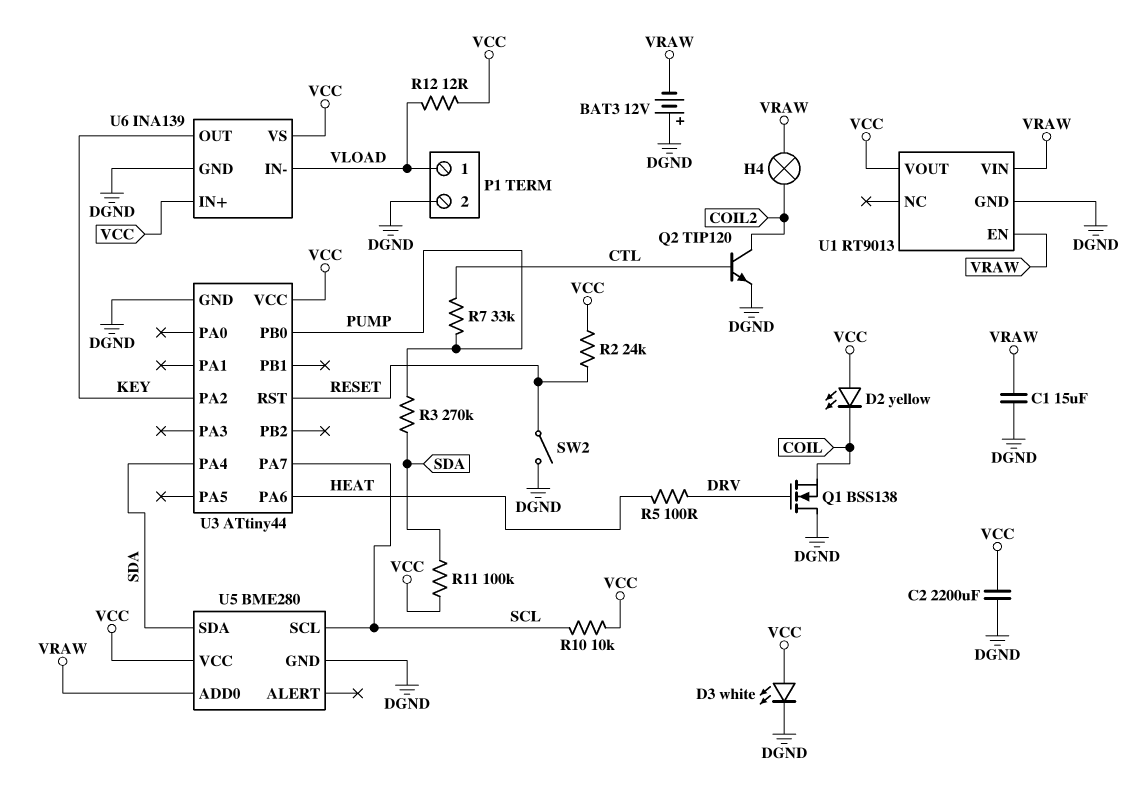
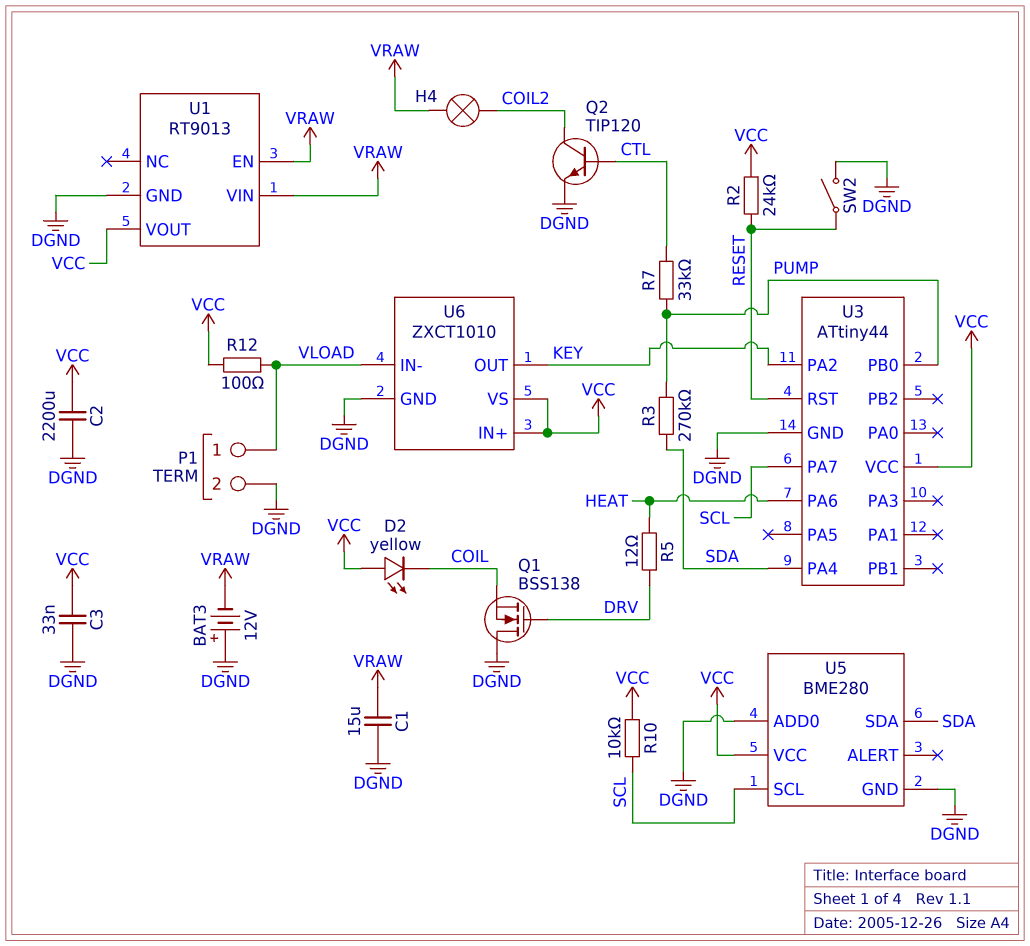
C3: none -> 33nF (DGND, VCC)
D3: LED white (A VCC, K DGND) -> none
R5: 100 (DRV, HEAT) -> 12 (DRV, HEAT)
R11: 100k (SDA, VCC) -> none
R12: 12 (VCC, VLOAD) -> 100 (VCC, VLOAD)
U5 pin ADD0: VRAW -> DGND
U6: INA139 -> ZXCT1010

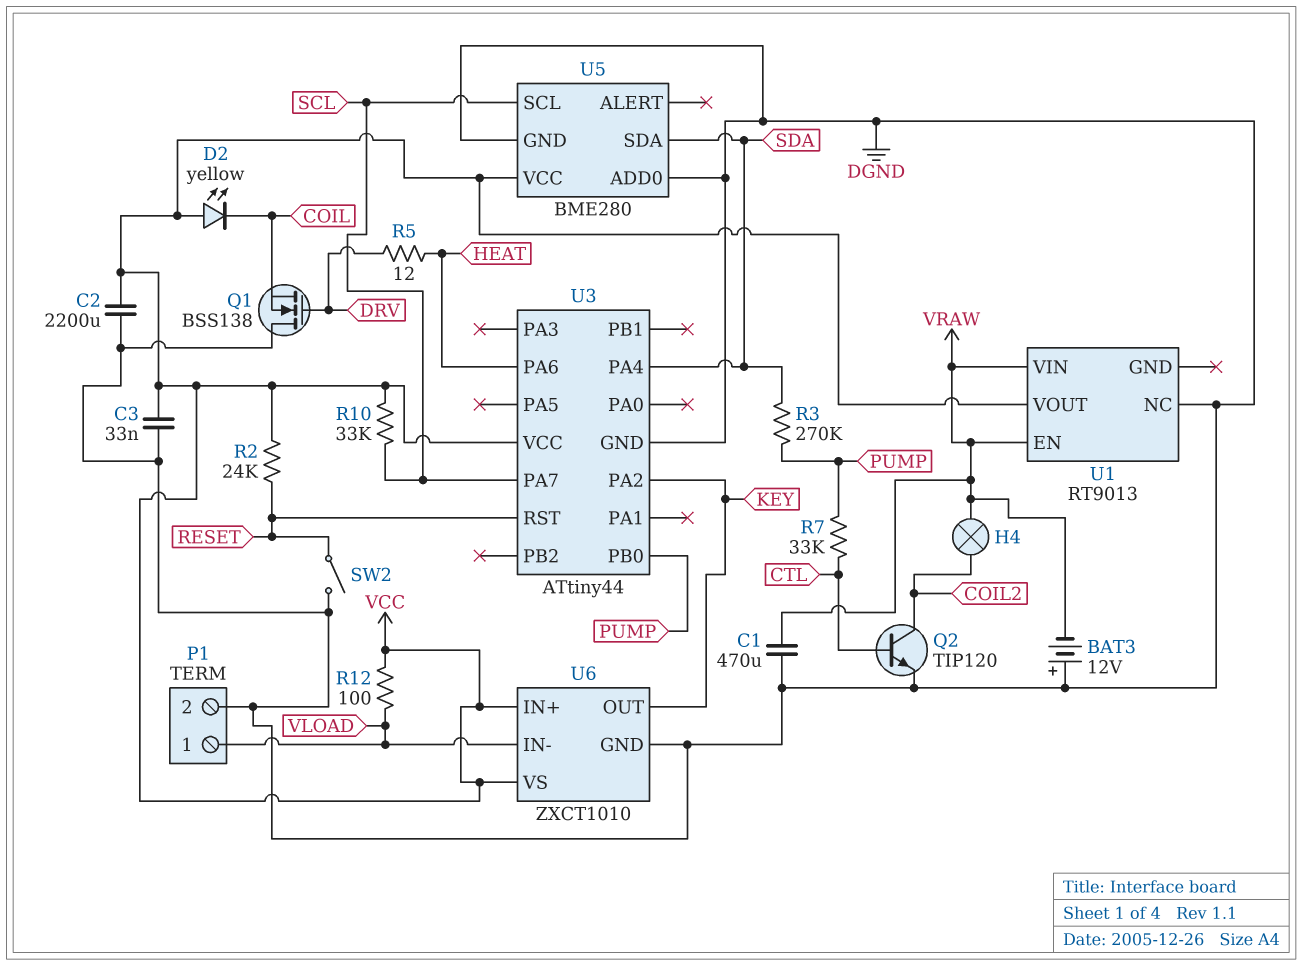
C1: 15uF (DGND, VRAW) -> 470uF (DGND, VRAW)
R10: 10k (SCL, VCC) -> 33k (SCL, VCC)
U1 pin GND: DGND -> none
U1 pin NC: none -> DGND

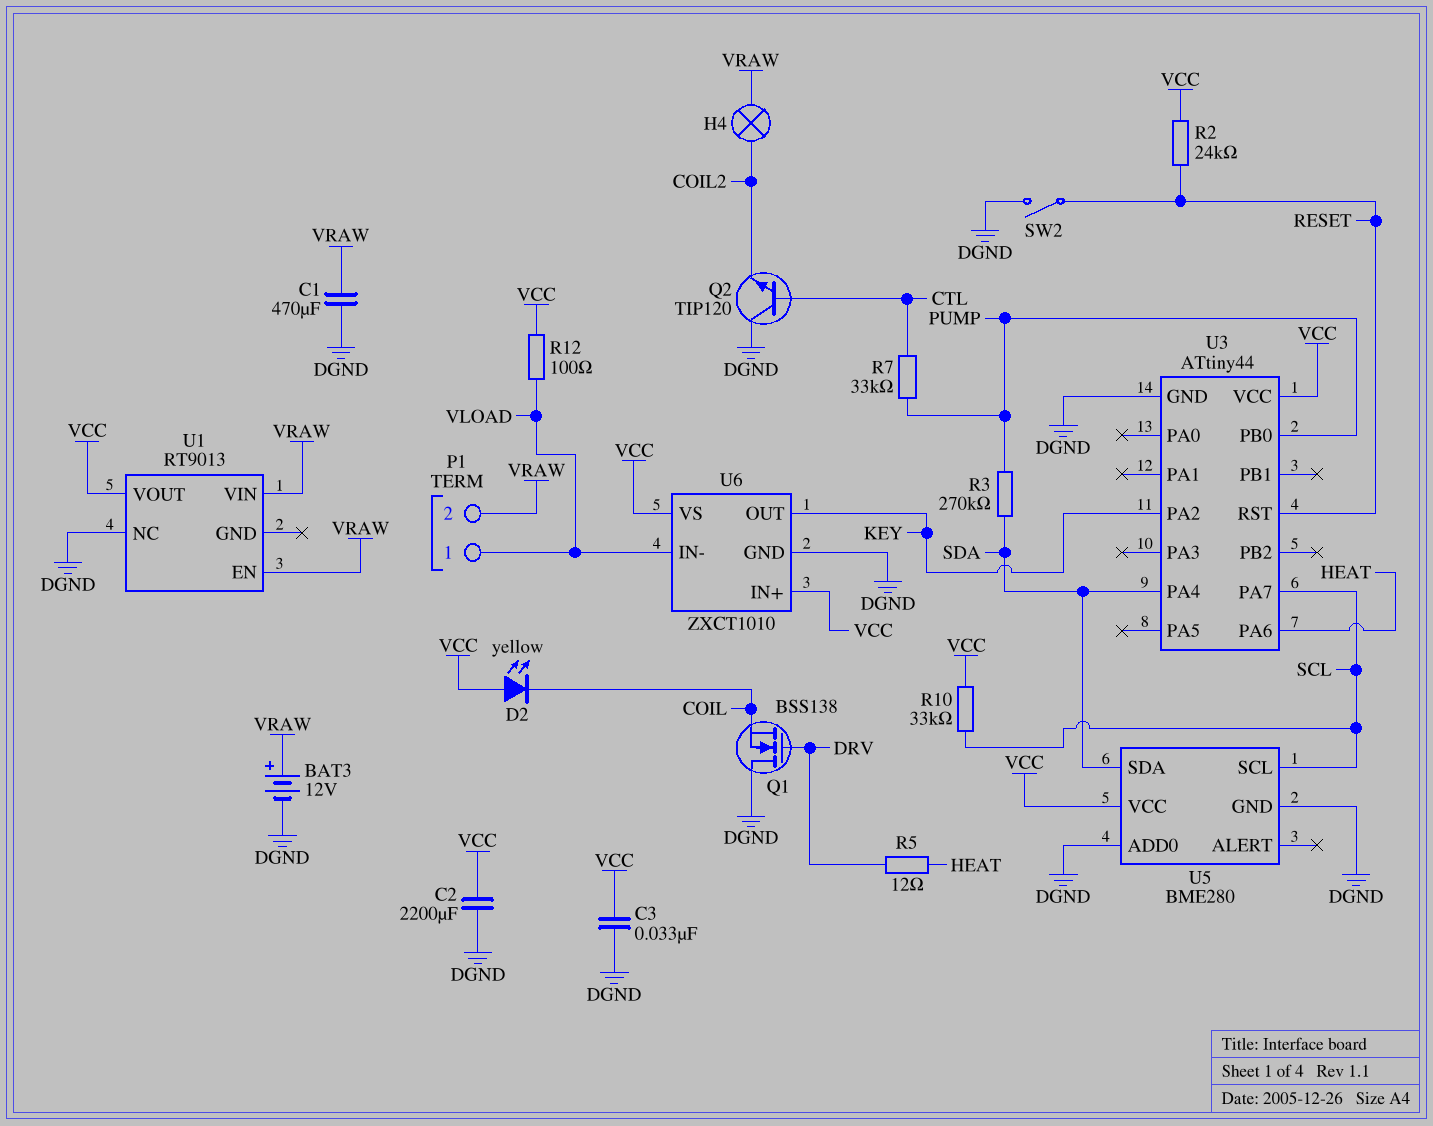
BAT3: 12V (plus DGND, minus VRAW) -> 12V (plus VRAW, minus DGND)
P1 pin 2: DGND -> VRAW
Q2: NPN TIP120 (B CTL, C COIL2, E DGND) -> NPN TIP120 (B CTL, C DGND, E COIL2)

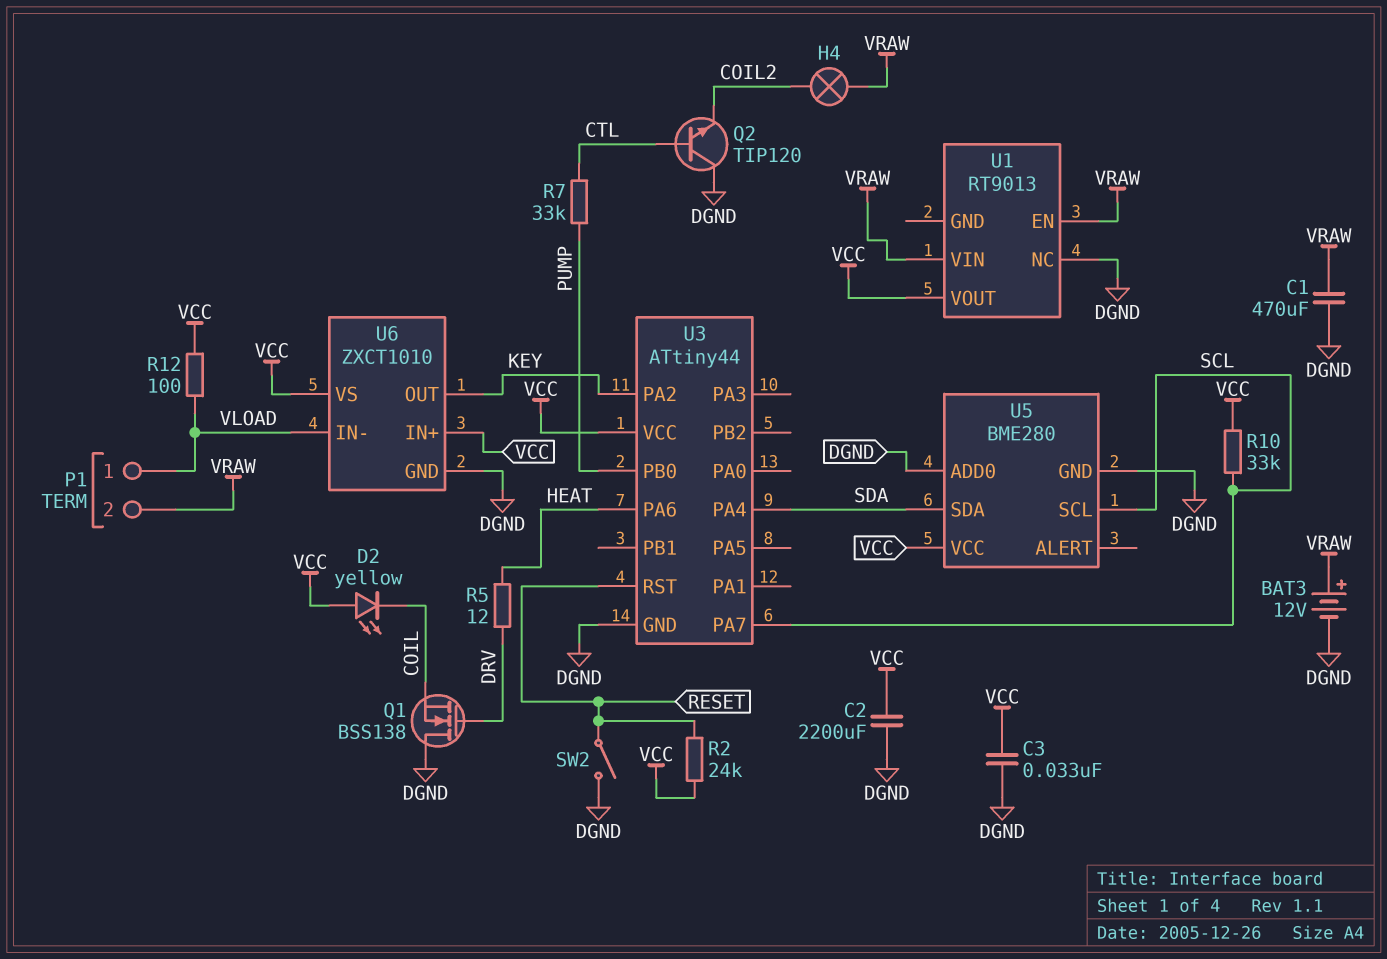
R3: 270k (PUMP, SDA) -> none

